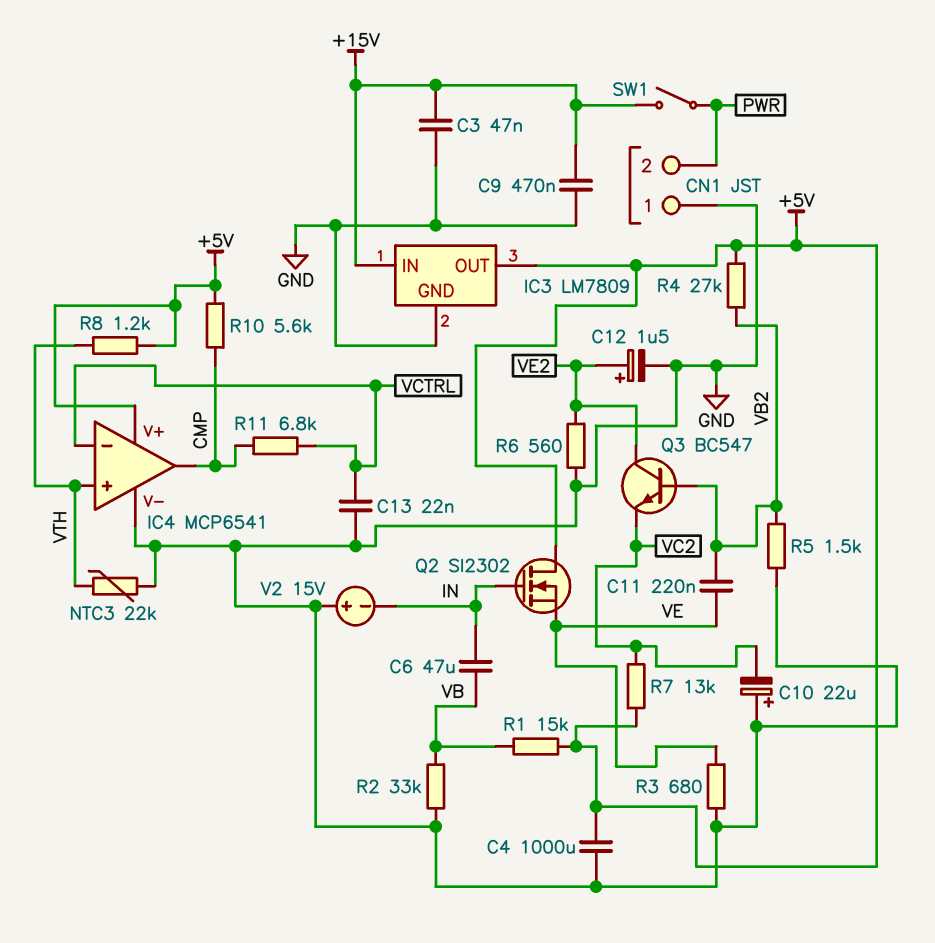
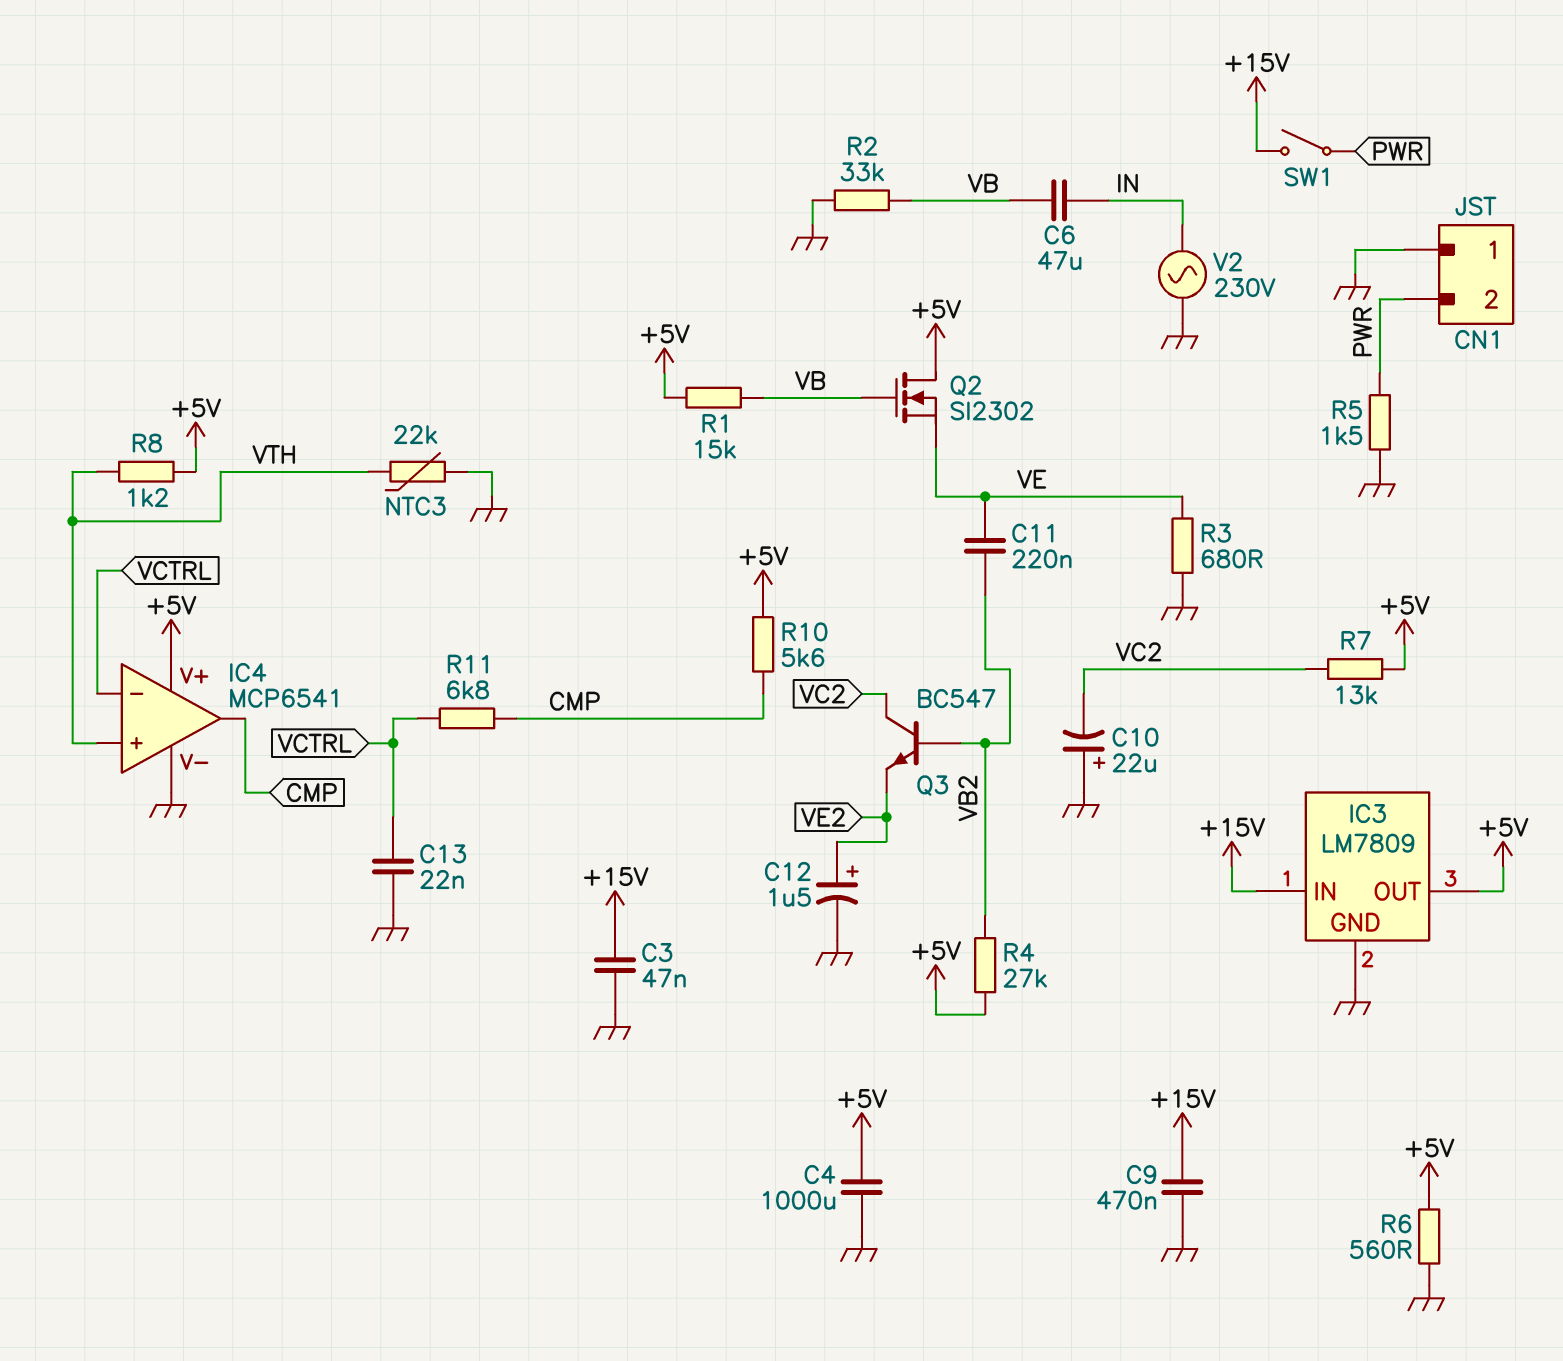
Q2: NMOS SI2302 (G IN, D +5V, S VE) -> NMOS SI2302 (G VB, D +5V, S VE)
Q3: NPN BC547 (B VB2, C VE2, E VC2) -> NPN BC547 (B VB2, C VC2, E VE2)
R5: 1.5k (GND, VB2) -> 1.5k (GND, PWR)
R6: 560 (GND, VE2) -> 560 (+5V, GND)
V2: 15V (plus GND, minus IN) -> AC 230V (GND, IN)

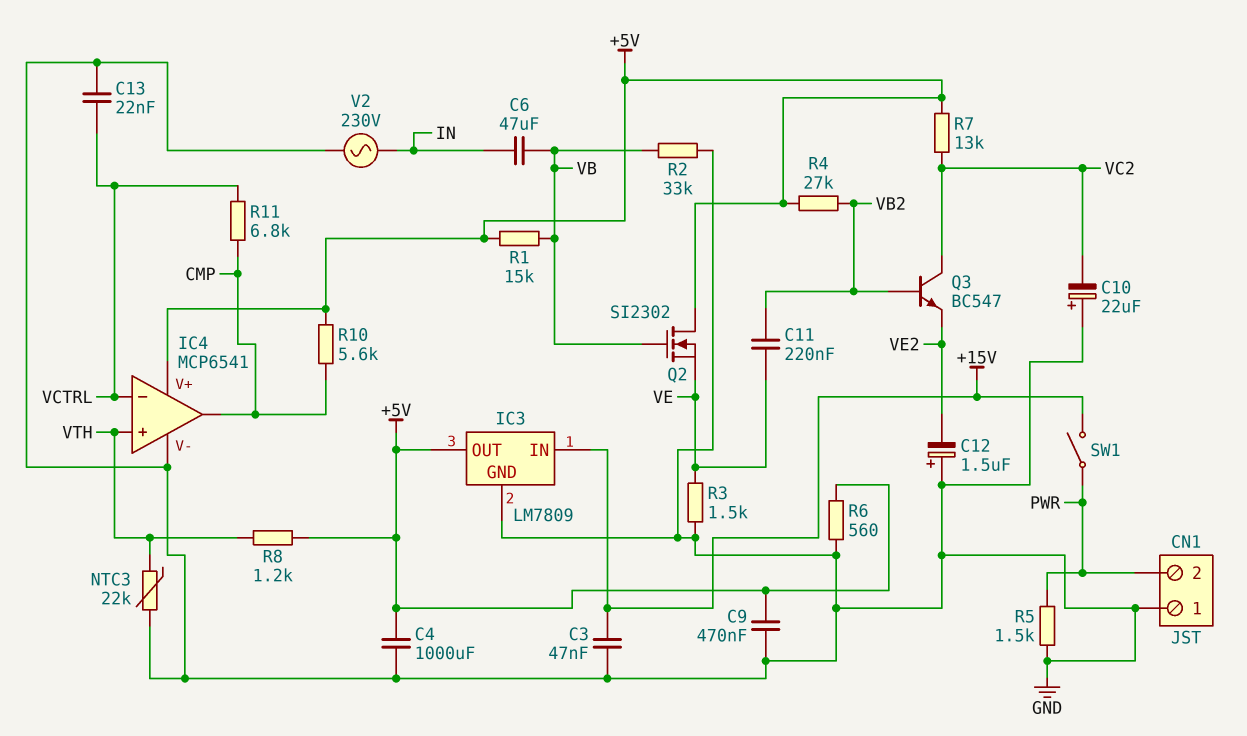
C9: 470nF (+15V, GND) -> 470nF (+5V, GND)
C12: 1.5uF (plus VE2, minus GND) -> 1.5uF (plus GND, minus VE2)
R3: 680 (GND, VE) -> 1.5k (GND, VE)

